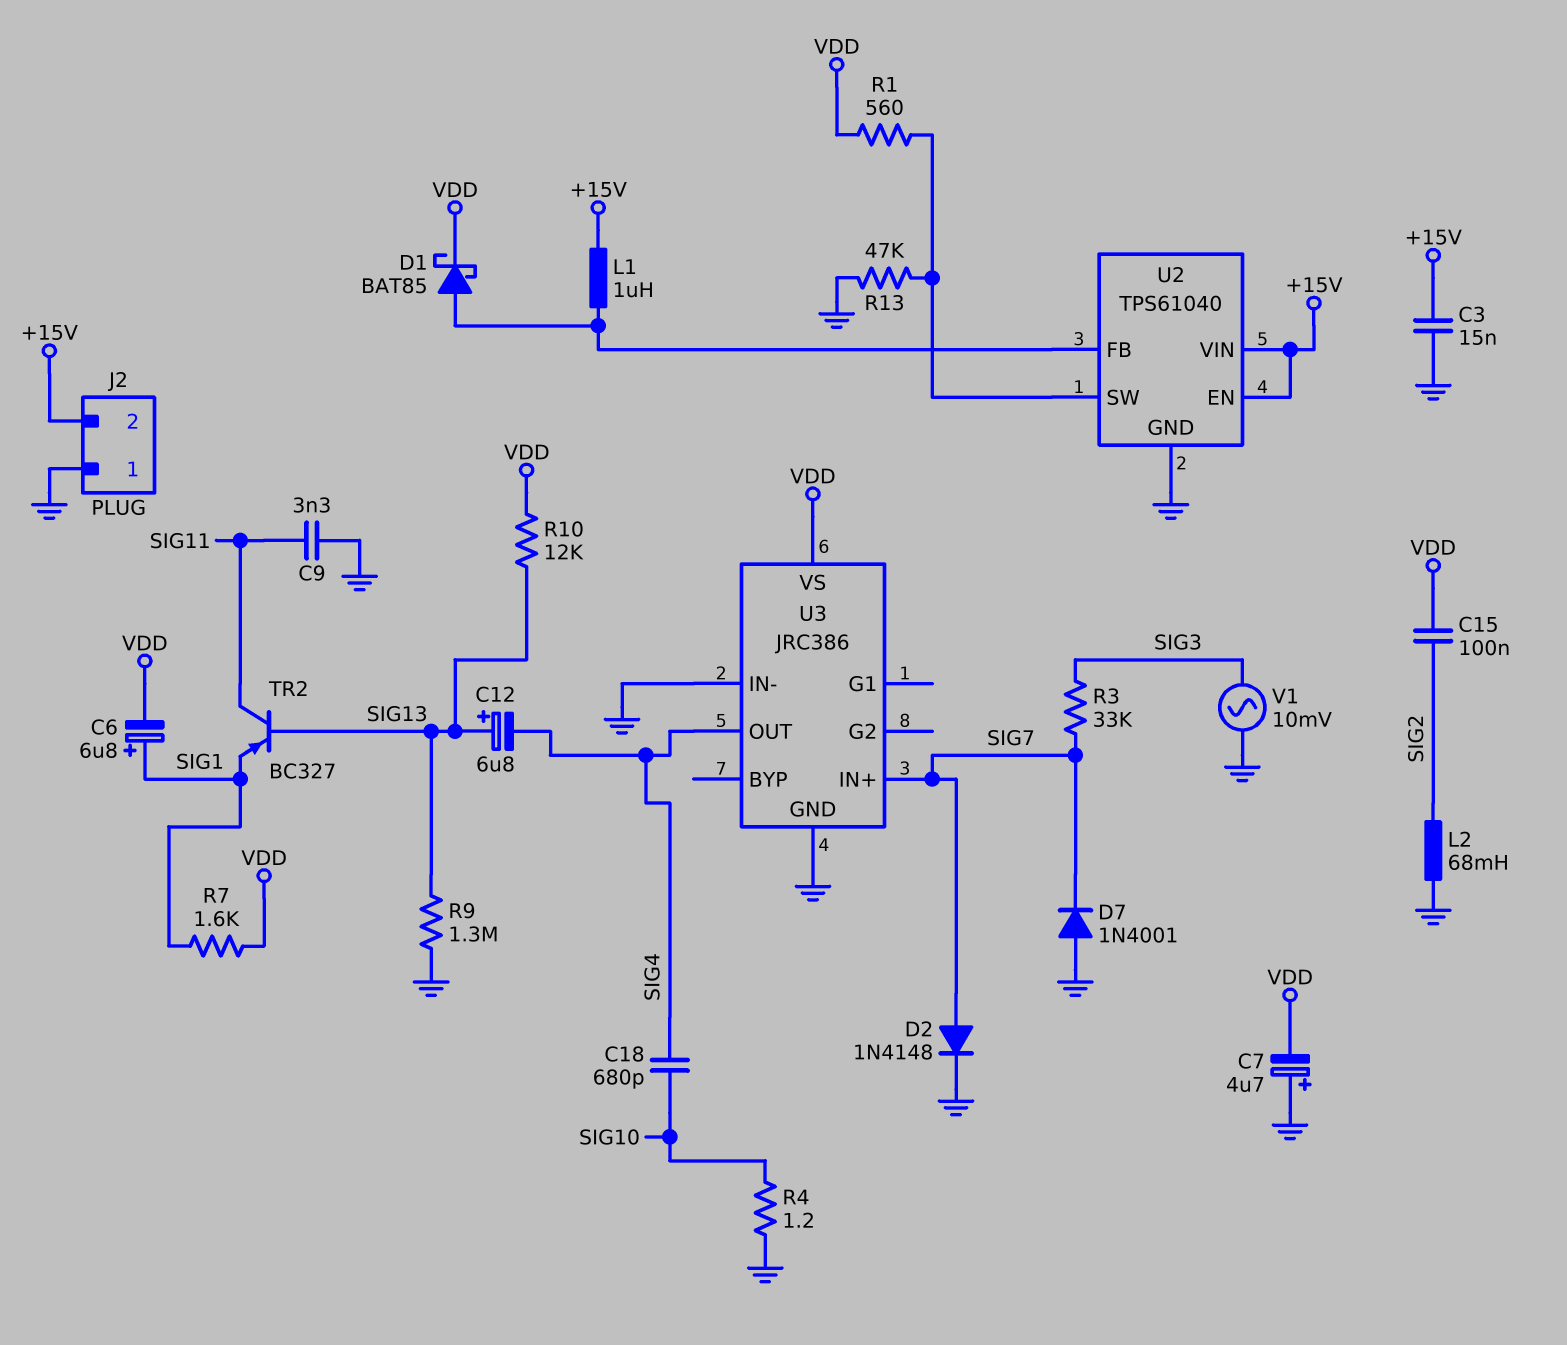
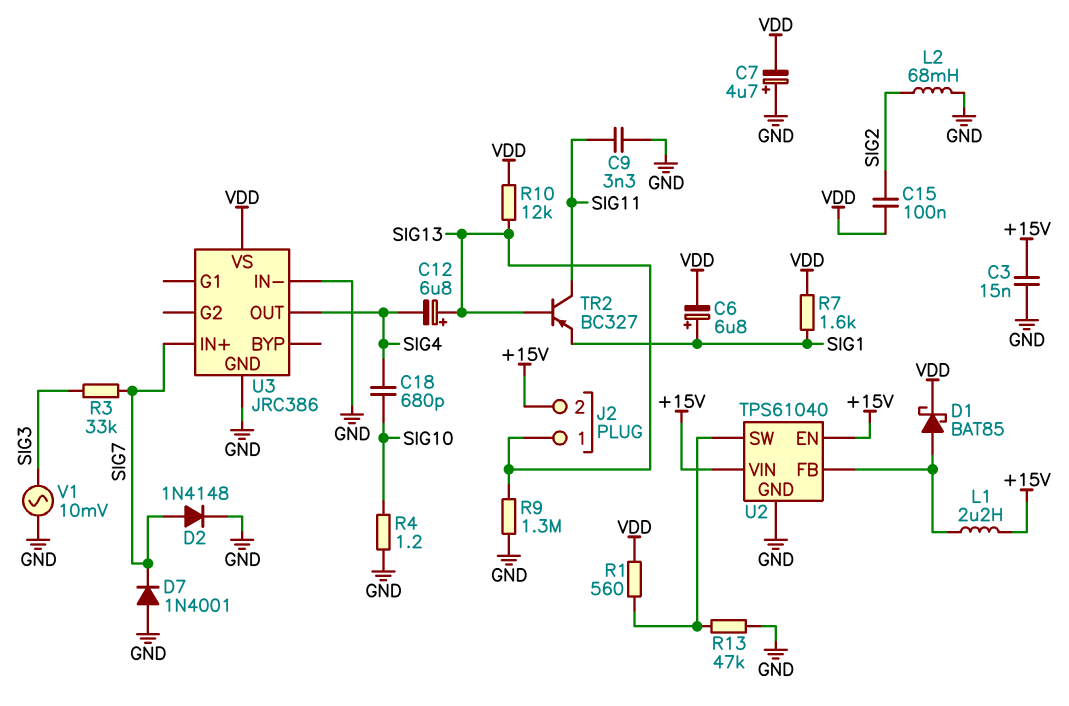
J2 pin 1: GND -> SIG13
L1: 1uH (+15V, U2/FB) -> 2.2uH (+15V, U2/FB)

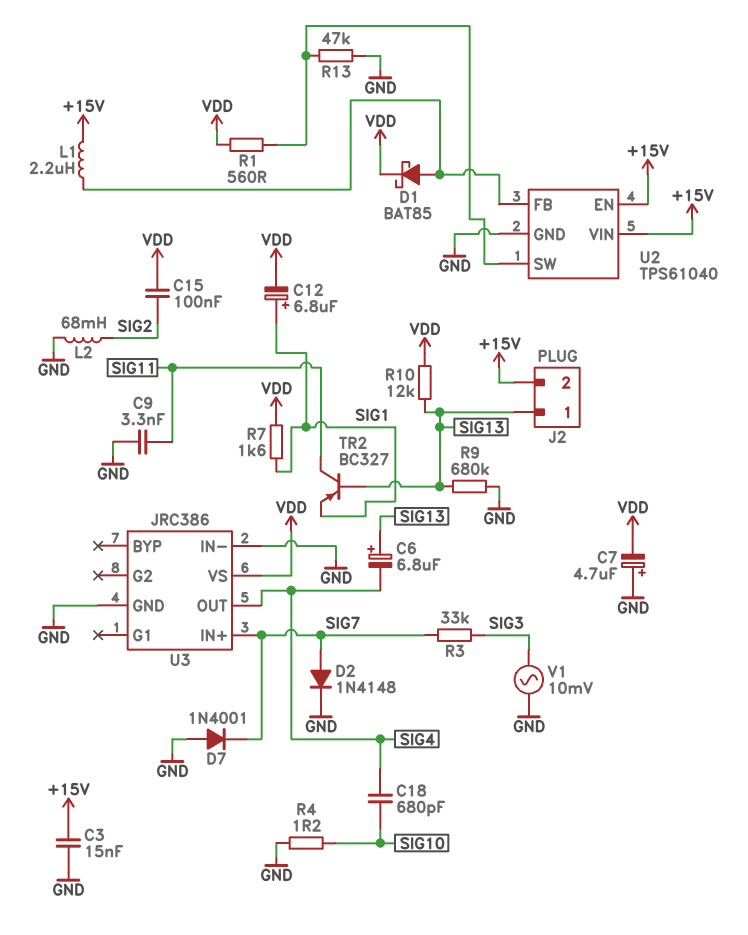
C6: 6.8uF (plus SIG1, minus VDD) -> 6.8uF (plus SIG13, minus SIG4)
C12: 6.8uF (plus SIG13, minus SIG4) -> 6.8uF (plus SIG1, minus VDD)
R9: 1.3M (GND, SIG13) -> 680k (GND, SIG13)

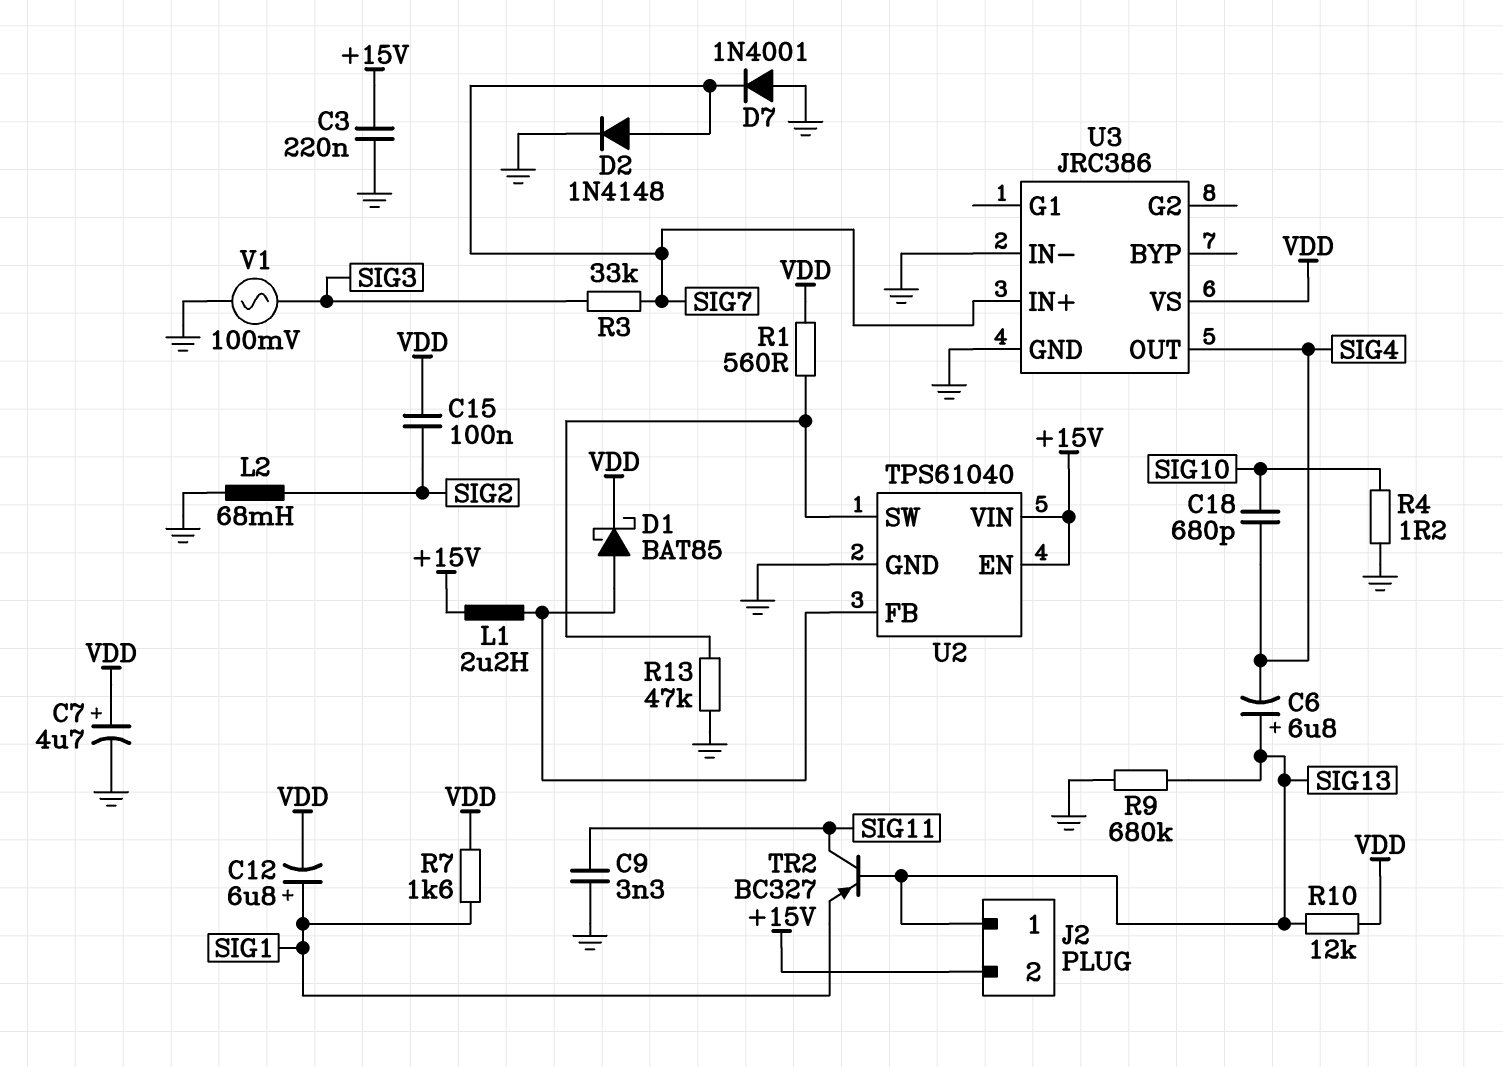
C3: 15nF (+15V, GND) -> 220nF (+15V, GND)
C7: 4.7uF (plus GND, minus VDD) -> 4.7uF (plus VDD, minus GND)
V1: AC 10mV (GND, SIG3) -> AC 100mV (GND, SIG3)

